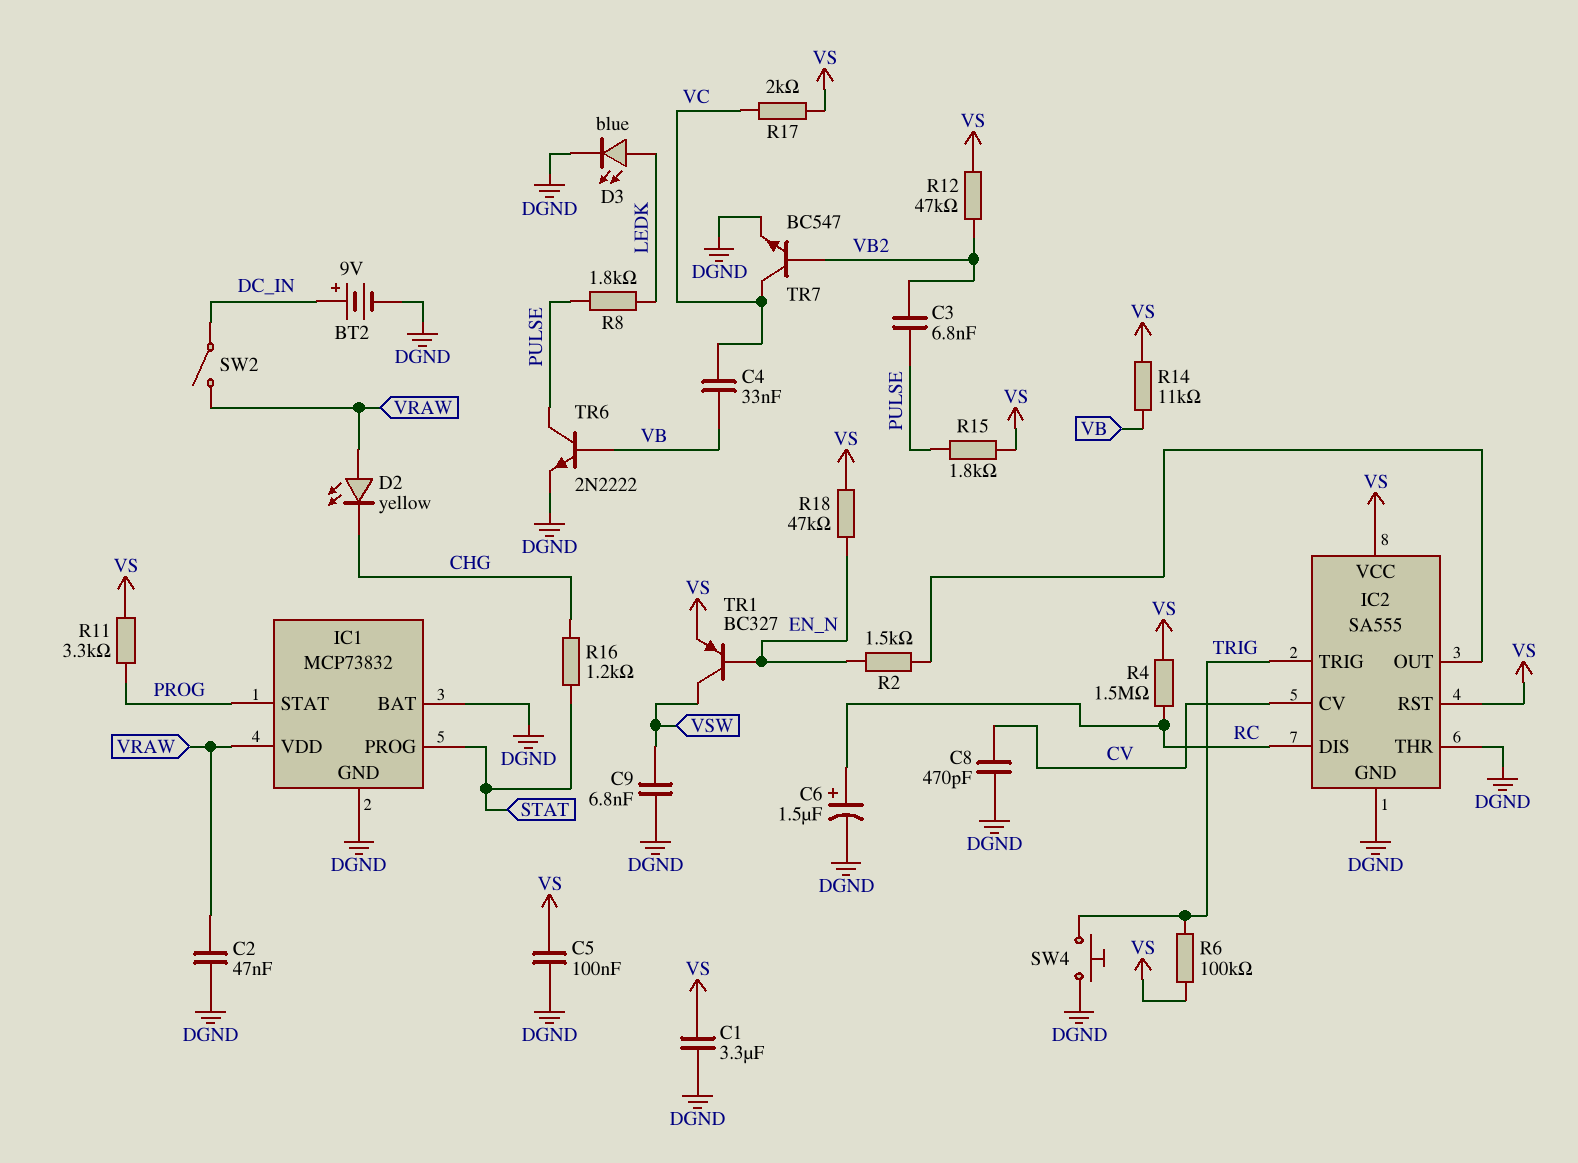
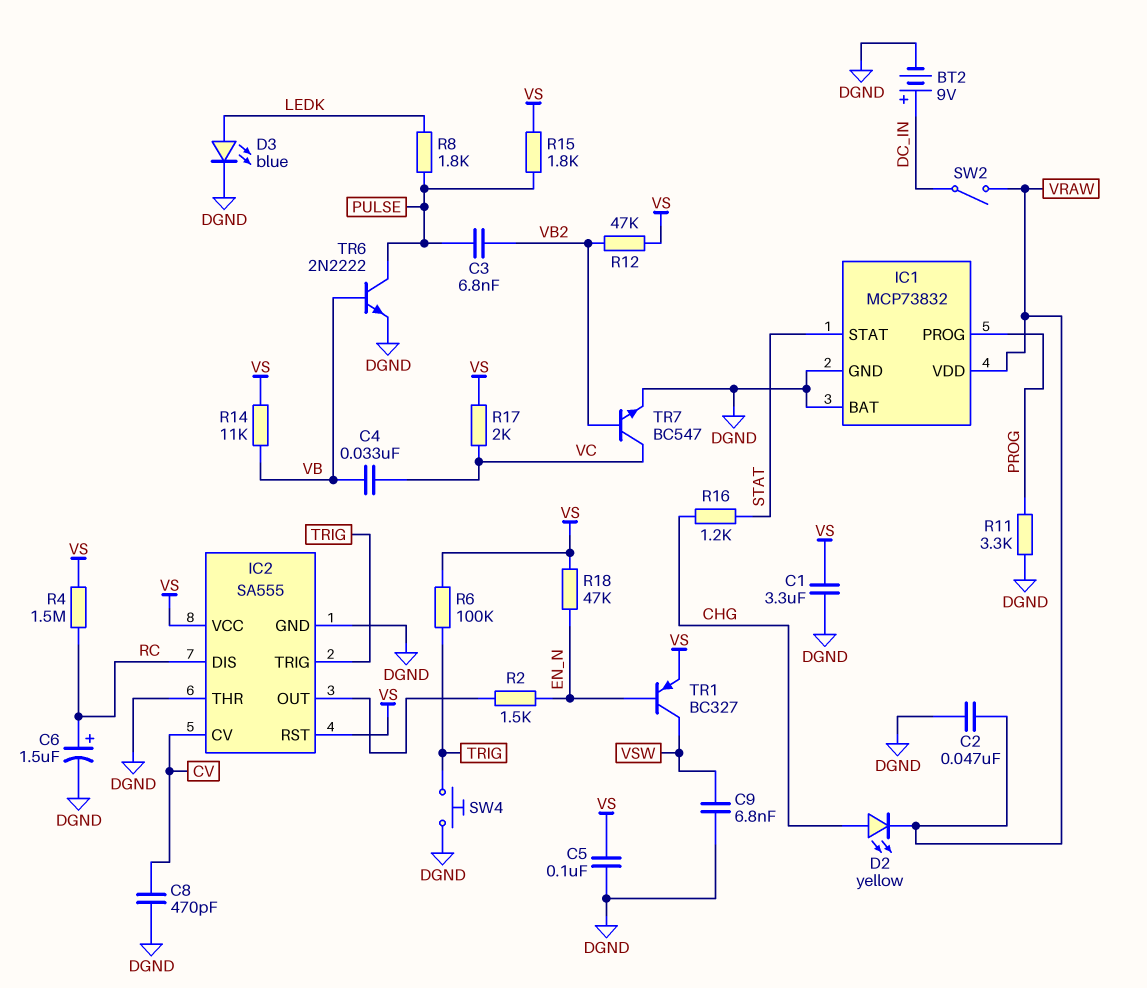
D2: LED yellow (A VRAW, K CHG) -> LED yellow (A CHG, K VRAW)
IC1 pin PROG: STAT -> PROG
IC1 pin STAT: PROG -> STAT
R11: 3.3k (PROG, VS) -> 3.3k (DGND, PROG)

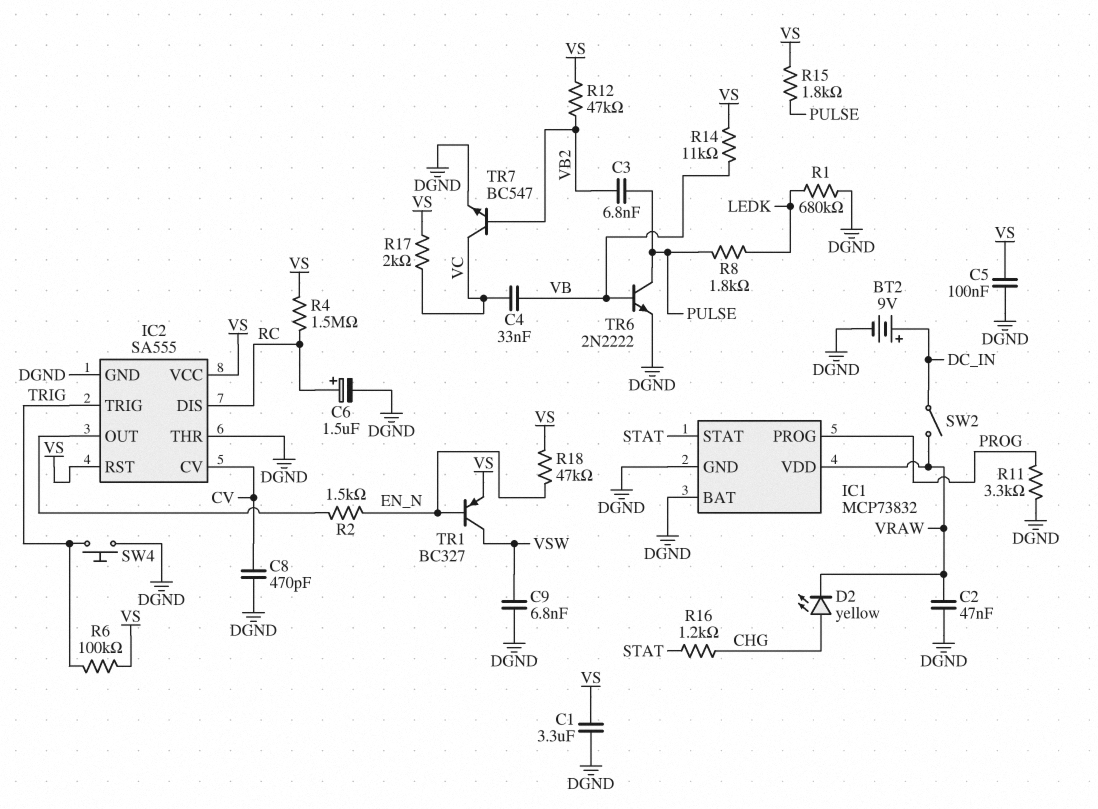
D3: LED blue (A LEDK, K DGND) -> none
R1: none -> 680k (DGND, LEDK)

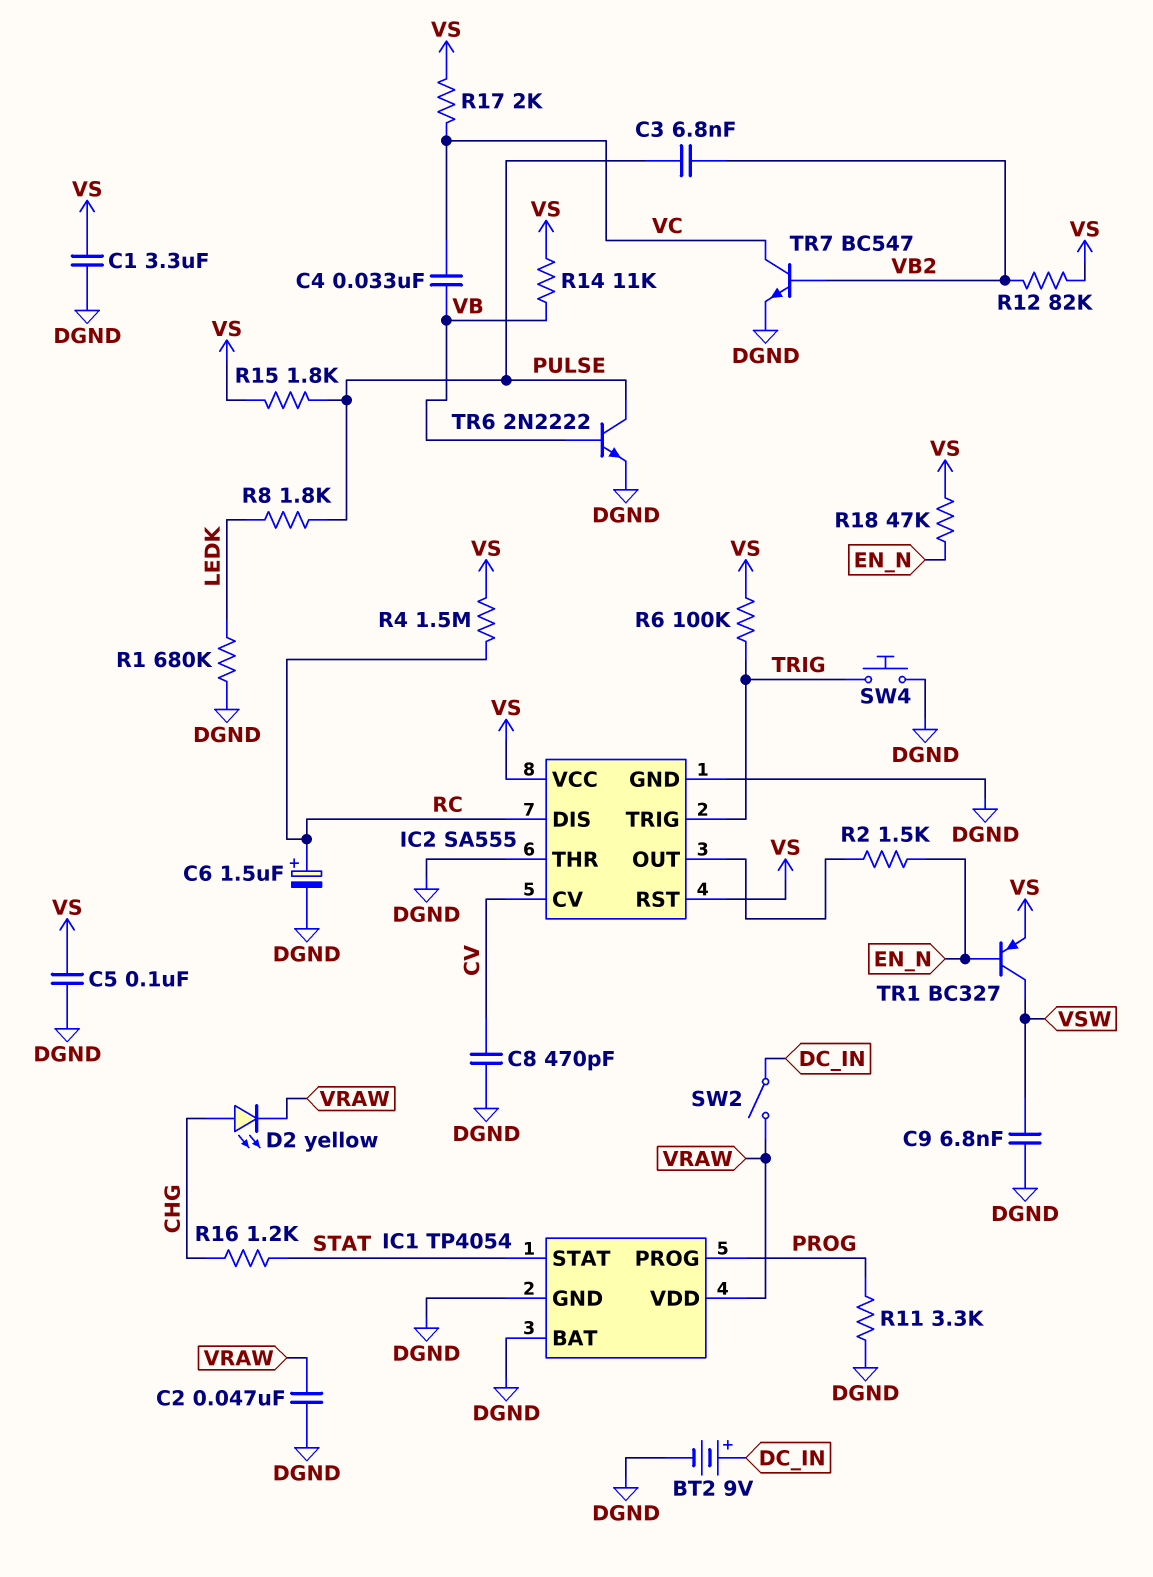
IC1: MCP73832 -> TP4054
R12: 47k (VB2, VS) -> 82k (VB2, VS)

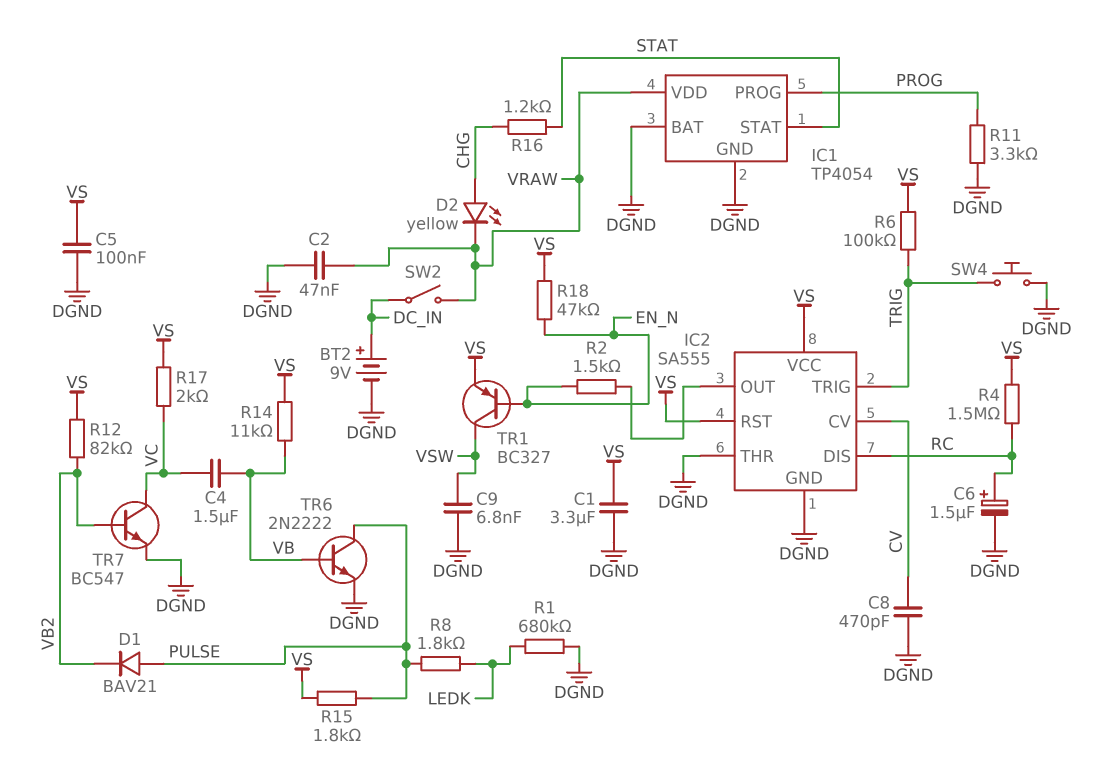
C3: 6.8nF (PULSE, VB2) -> none
C4: 33nF (VB, VC) -> 1.5uF (VB, VC)
D1: none -> diode BAV21 (A PULSE, K VB2)

